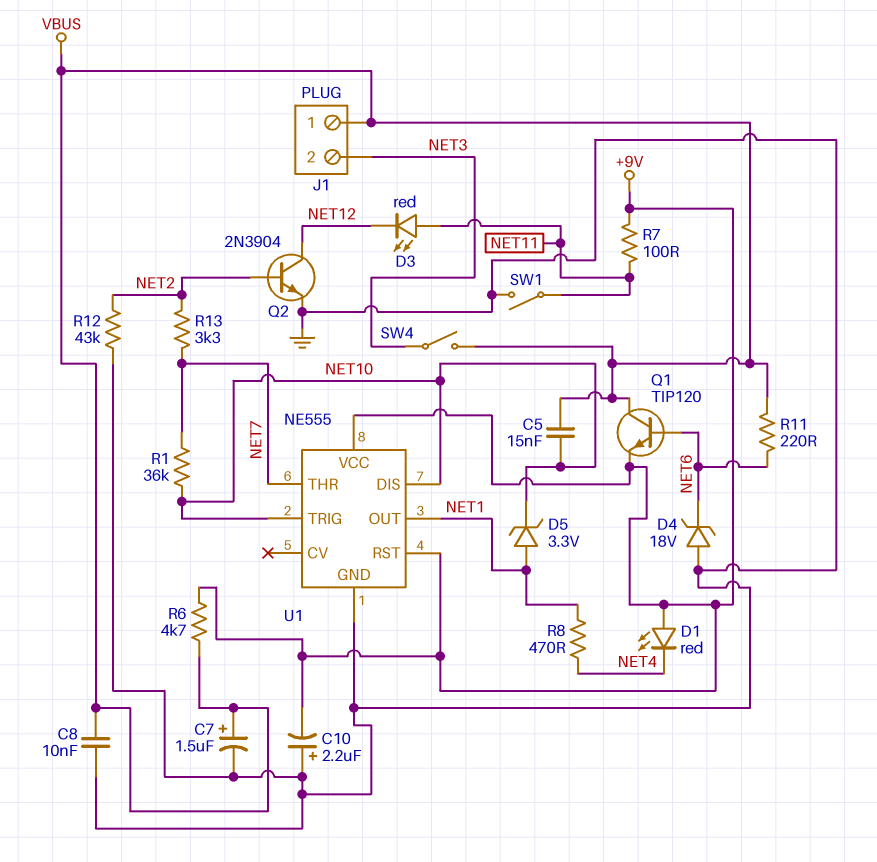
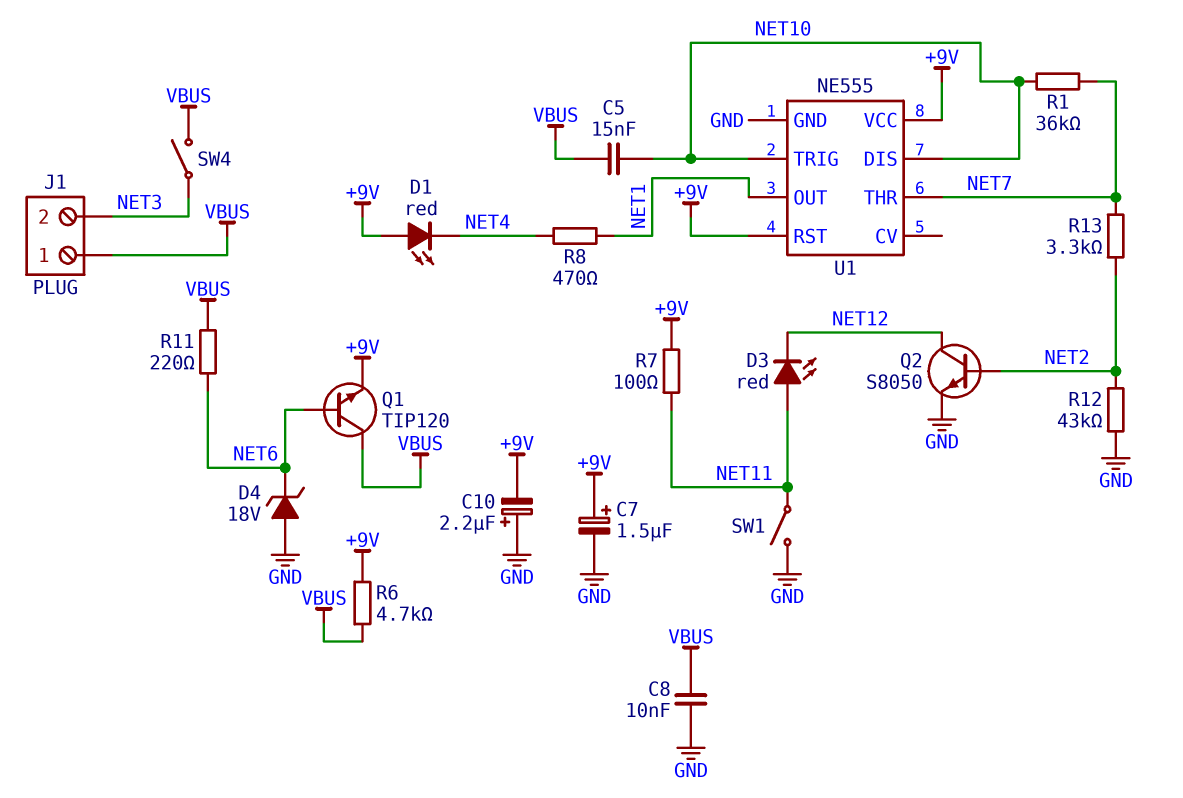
C7: 1.5uF (plus VBUS, minus GND) -> 1.5uF (plus +9V, minus GND)
D5: zener 3.3V (A NET1, K NET10) -> none
Q2: NPN 2N3904 (B NET2, C NET12, E GND) -> NPN S8050 (B NET2, C NET12, E GND)

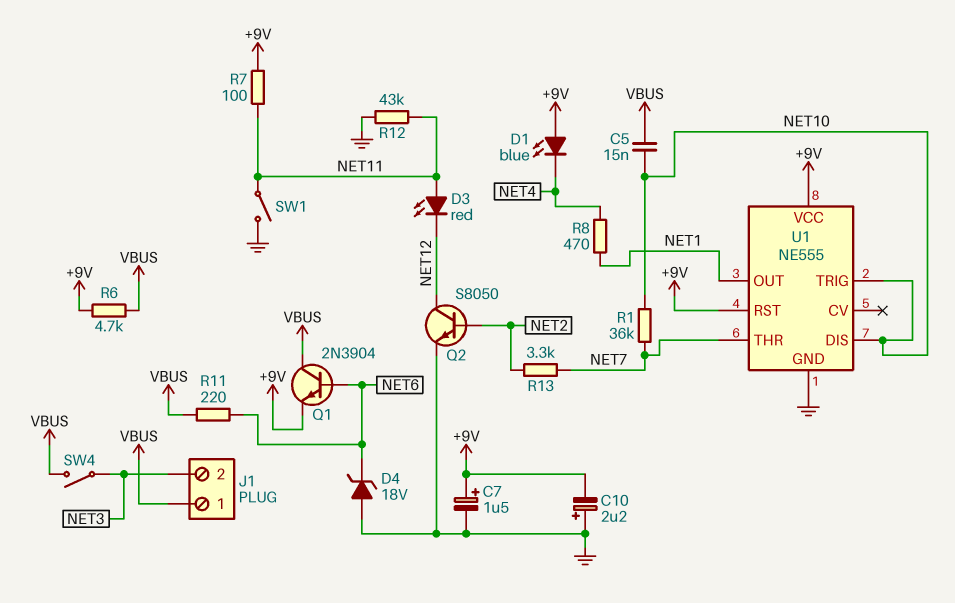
C8: 10nF (GND, VBUS) -> none
D1: LED red (A +9V, K NET4) -> LED blue (A +9V, K NET4)
Q1: NPN TIP120 (B NET6, C VBUS, E +9V) -> NPN 2N3904 (B NET6, C VBUS, E +9V)
R12: 43k (GND, NET2) -> 43k (GND, NET11)

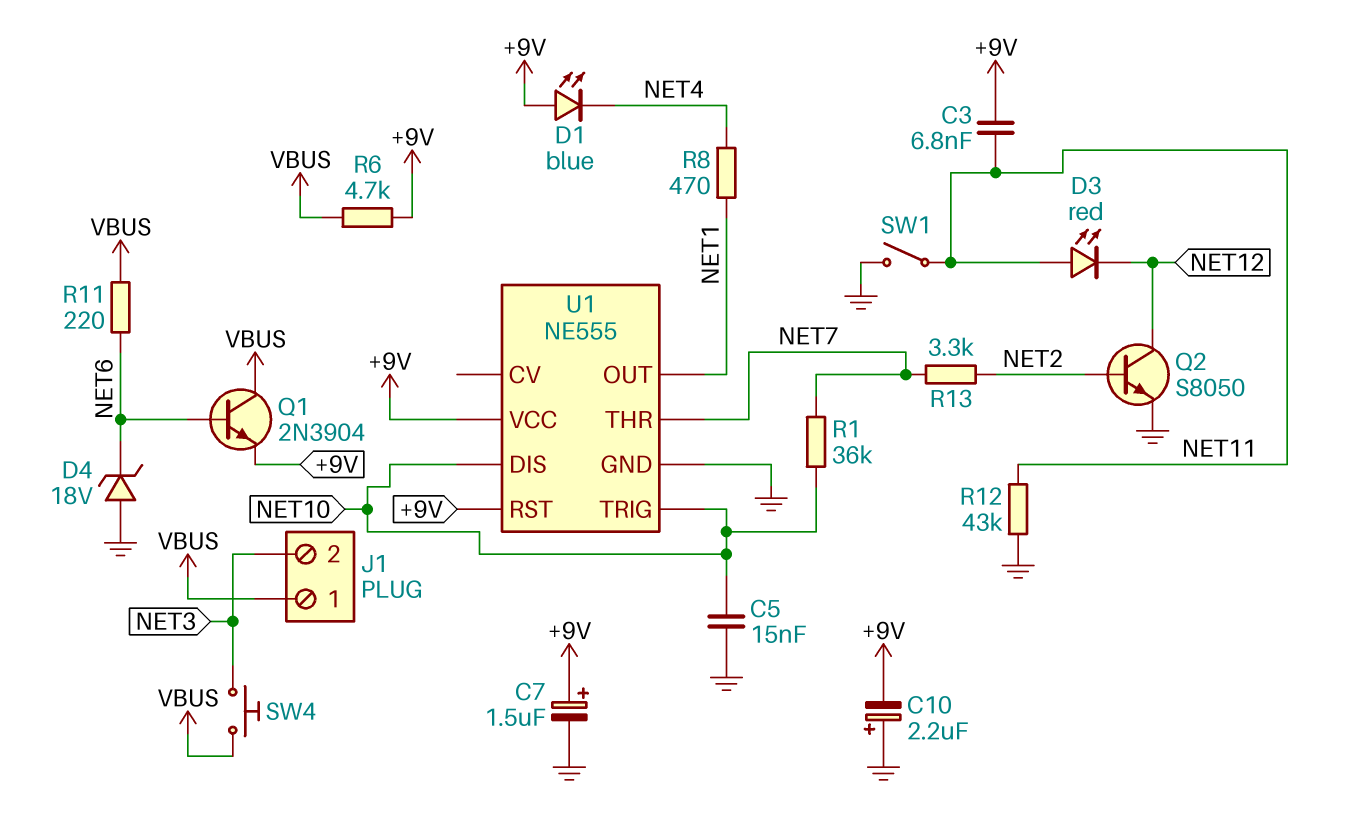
C3: none -> 6.8nF (+9V, NET11)
C5: 15nF (NET10, VBUS) -> 15nF (GND, NET10)
R7: 100 (+9V, NET11) -> none
SW4: switch (NET3, VBUS) -> button (NET3, VBUS)

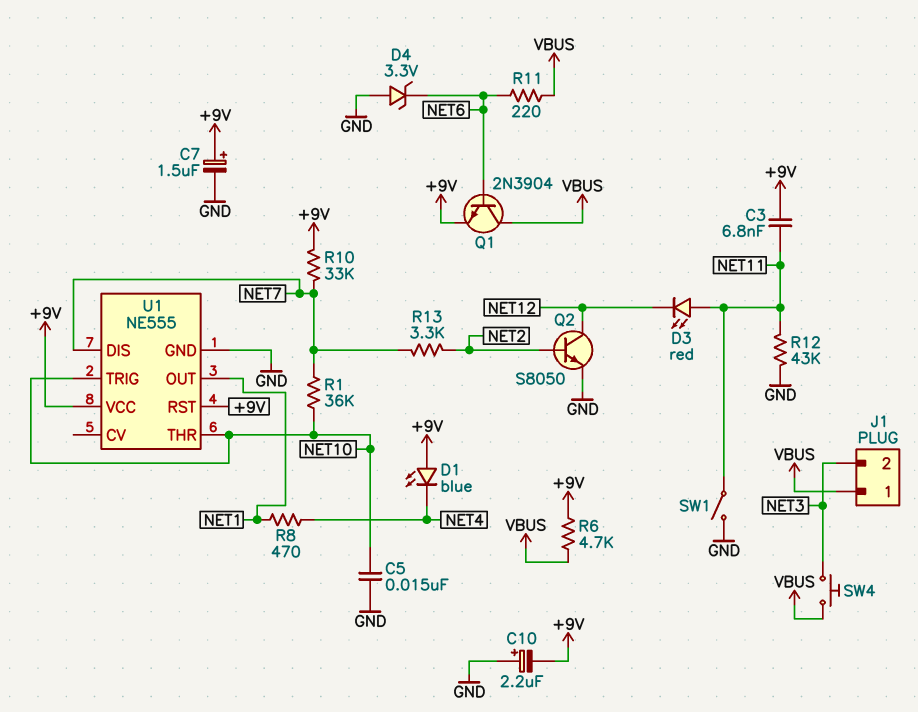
D4: zener 18V (A GND, K NET6) -> zener 3.3V (A GND, K NET6)
R10: none -> 33k (+9V, NET7)
U1 pin DIS: NET10 -> NET7
U1 pin THR: NET7 -> NET10

